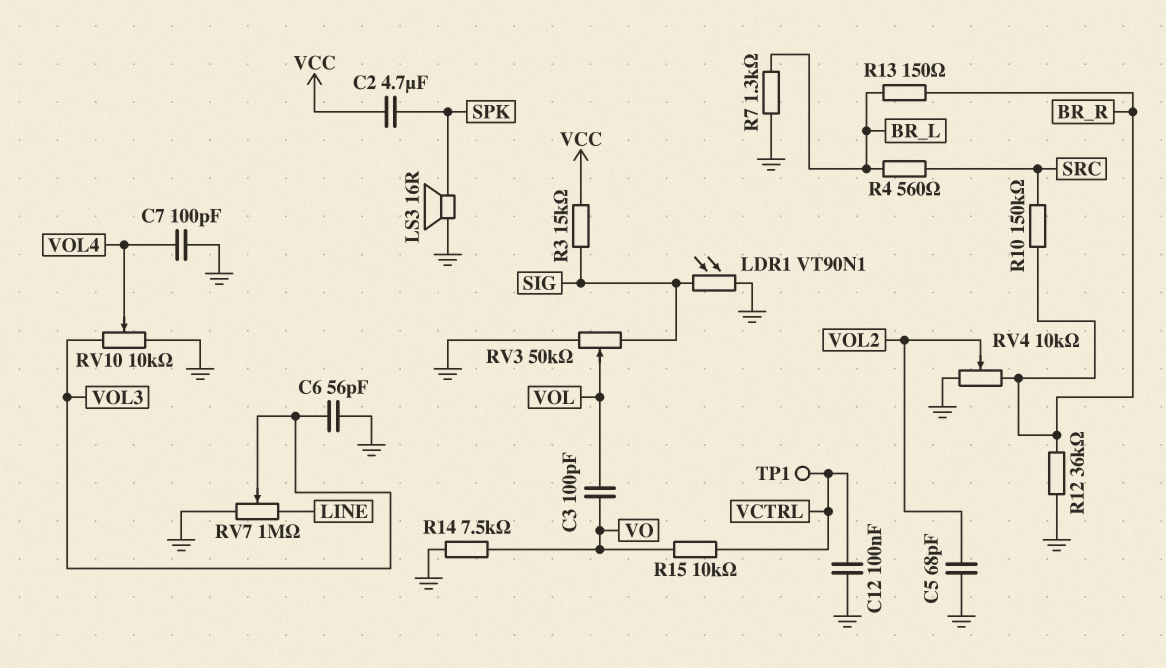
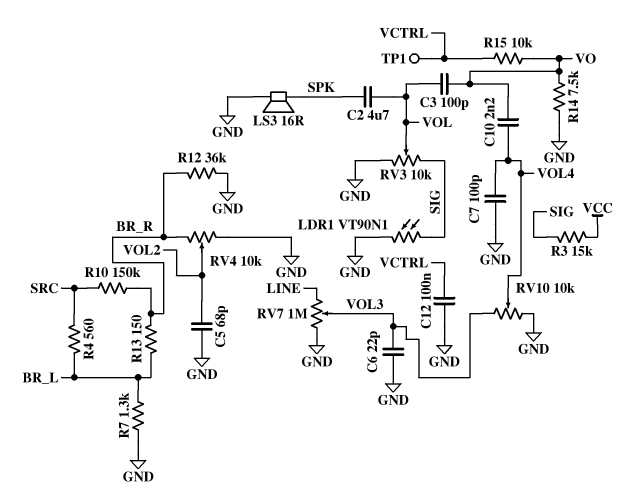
C2: 4.7uF (SPK, VCC) -> 4.7uF (SPK, VOL)
C6: 56pF (GND, VOL3) -> 22pF (GND, VOL3)
C10: none -> 2.2nF (VO, VOL4)
RV3: 50k (GND, SIG, wiper VOL) -> 10k (GND, SIG, wiper VOL)

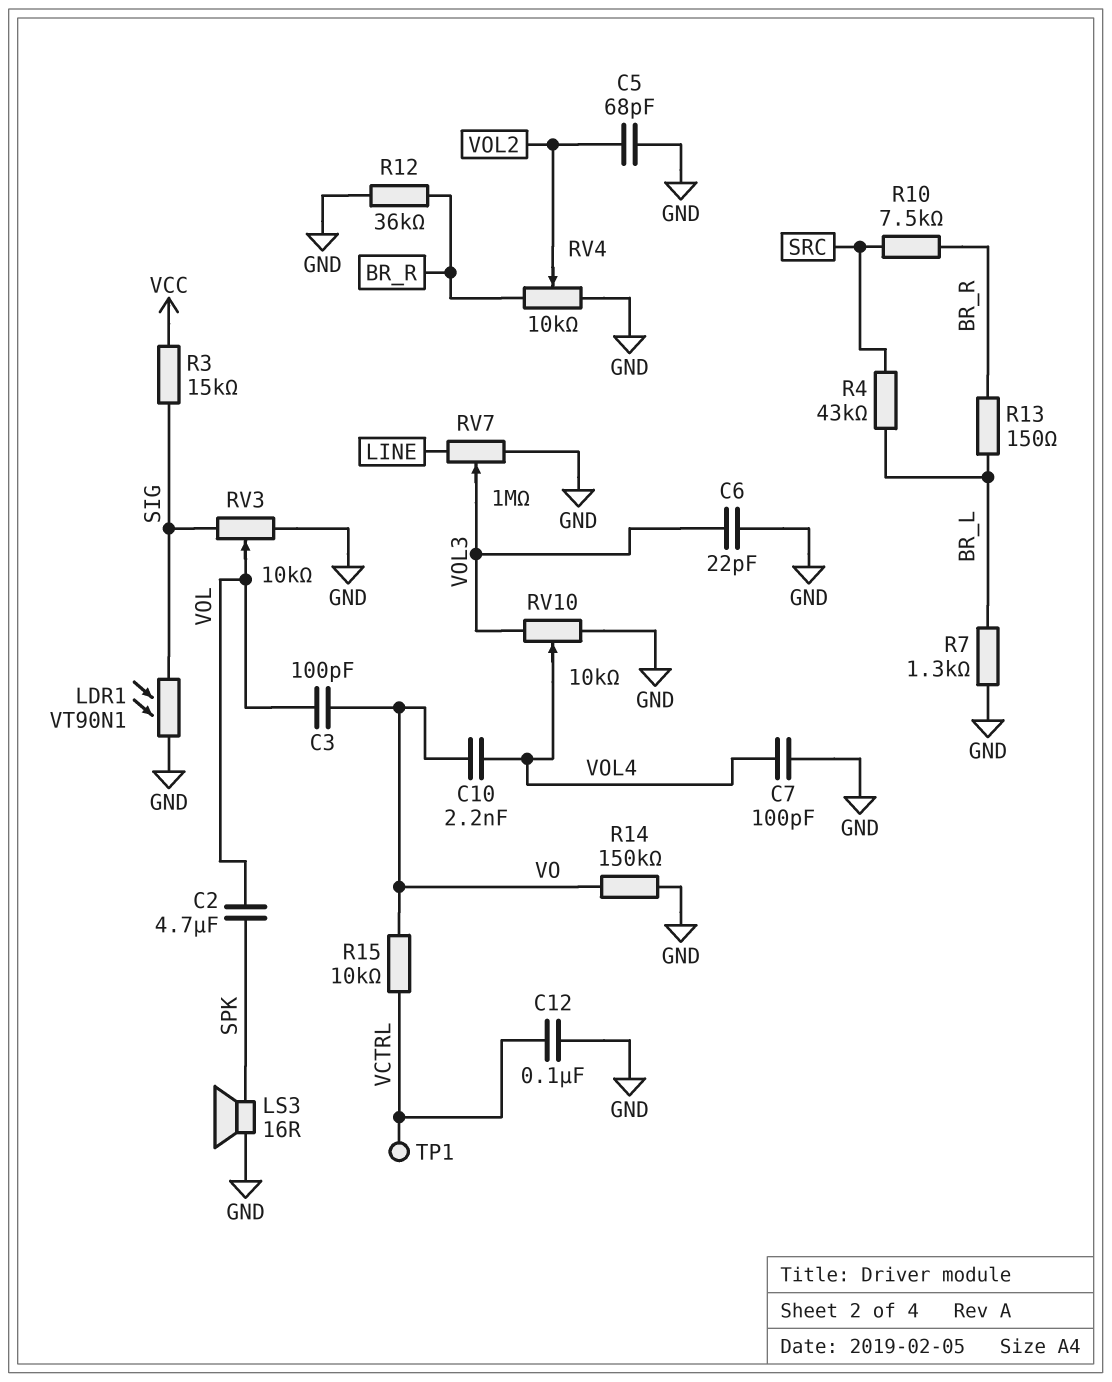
R4: 560 (BR_L, SRC) -> 43k (BR_L, SRC)
R10: 150k (BR_R, SRC) -> 7.5k (BR_R, SRC)
R14: 7.5k (GND, VO) -> 150k (GND, VO)

